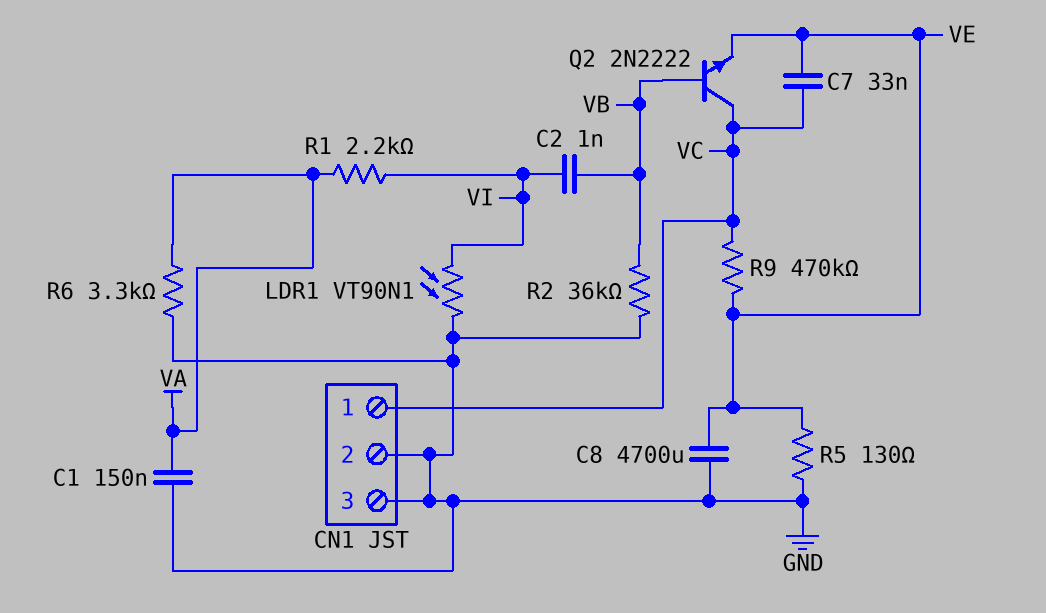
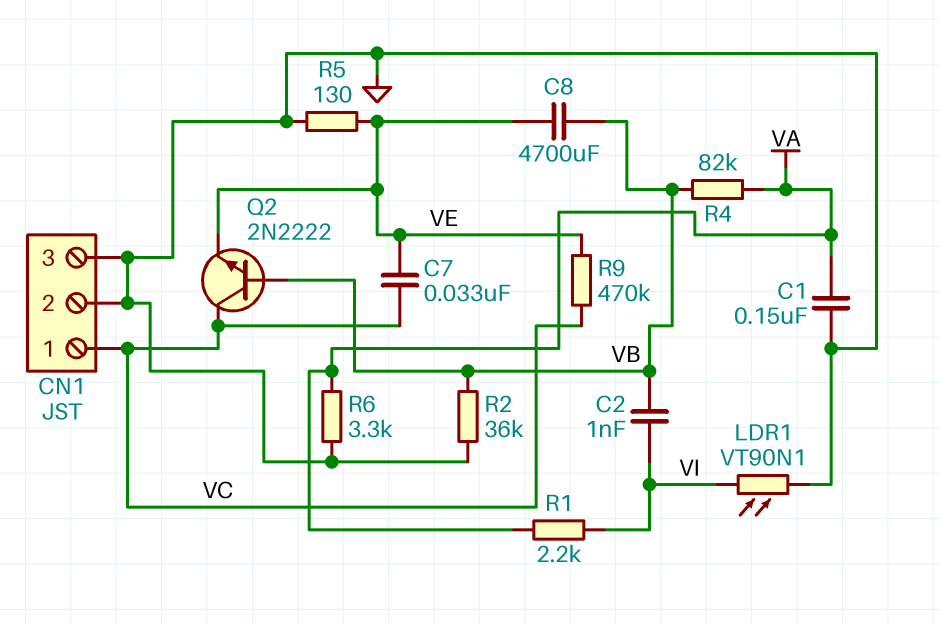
C8: 4700uF (GND, VE) -> 4700uF (VB, VE)
R4: none -> 82k (VA, VB)

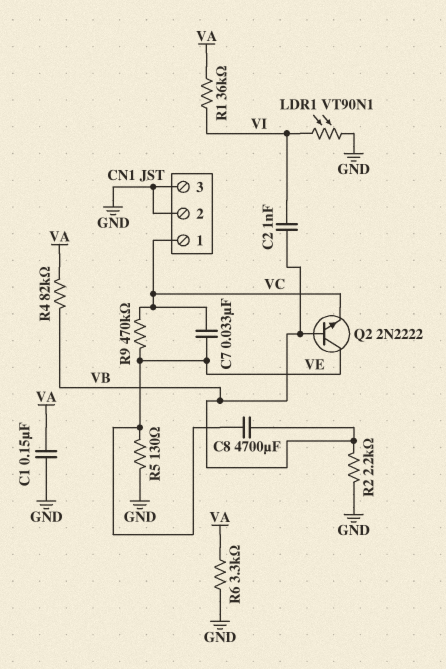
Q2: NPN 2N2222 (B VB, C VC, E VE) -> NPN 2N2222 (B VB, C VE, E VC)
R1: 2.2k (VA, VI) -> 36k (VA, VI)
R2: 36k (GND, VB) -> 2.2k (GND, VB)

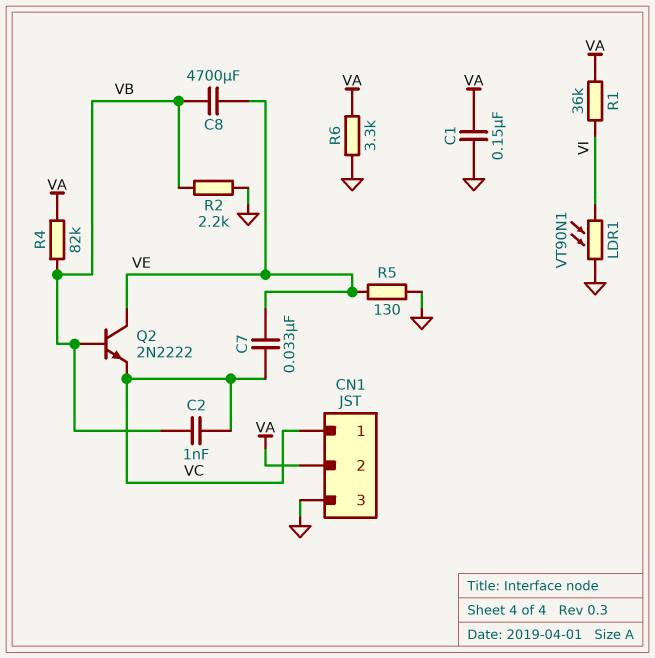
C2: 1nF (VB, VI) -> 1nF (VB, VC)
CN1 pin 2: GND -> VA
R9: 470k (VC, VE) -> none

